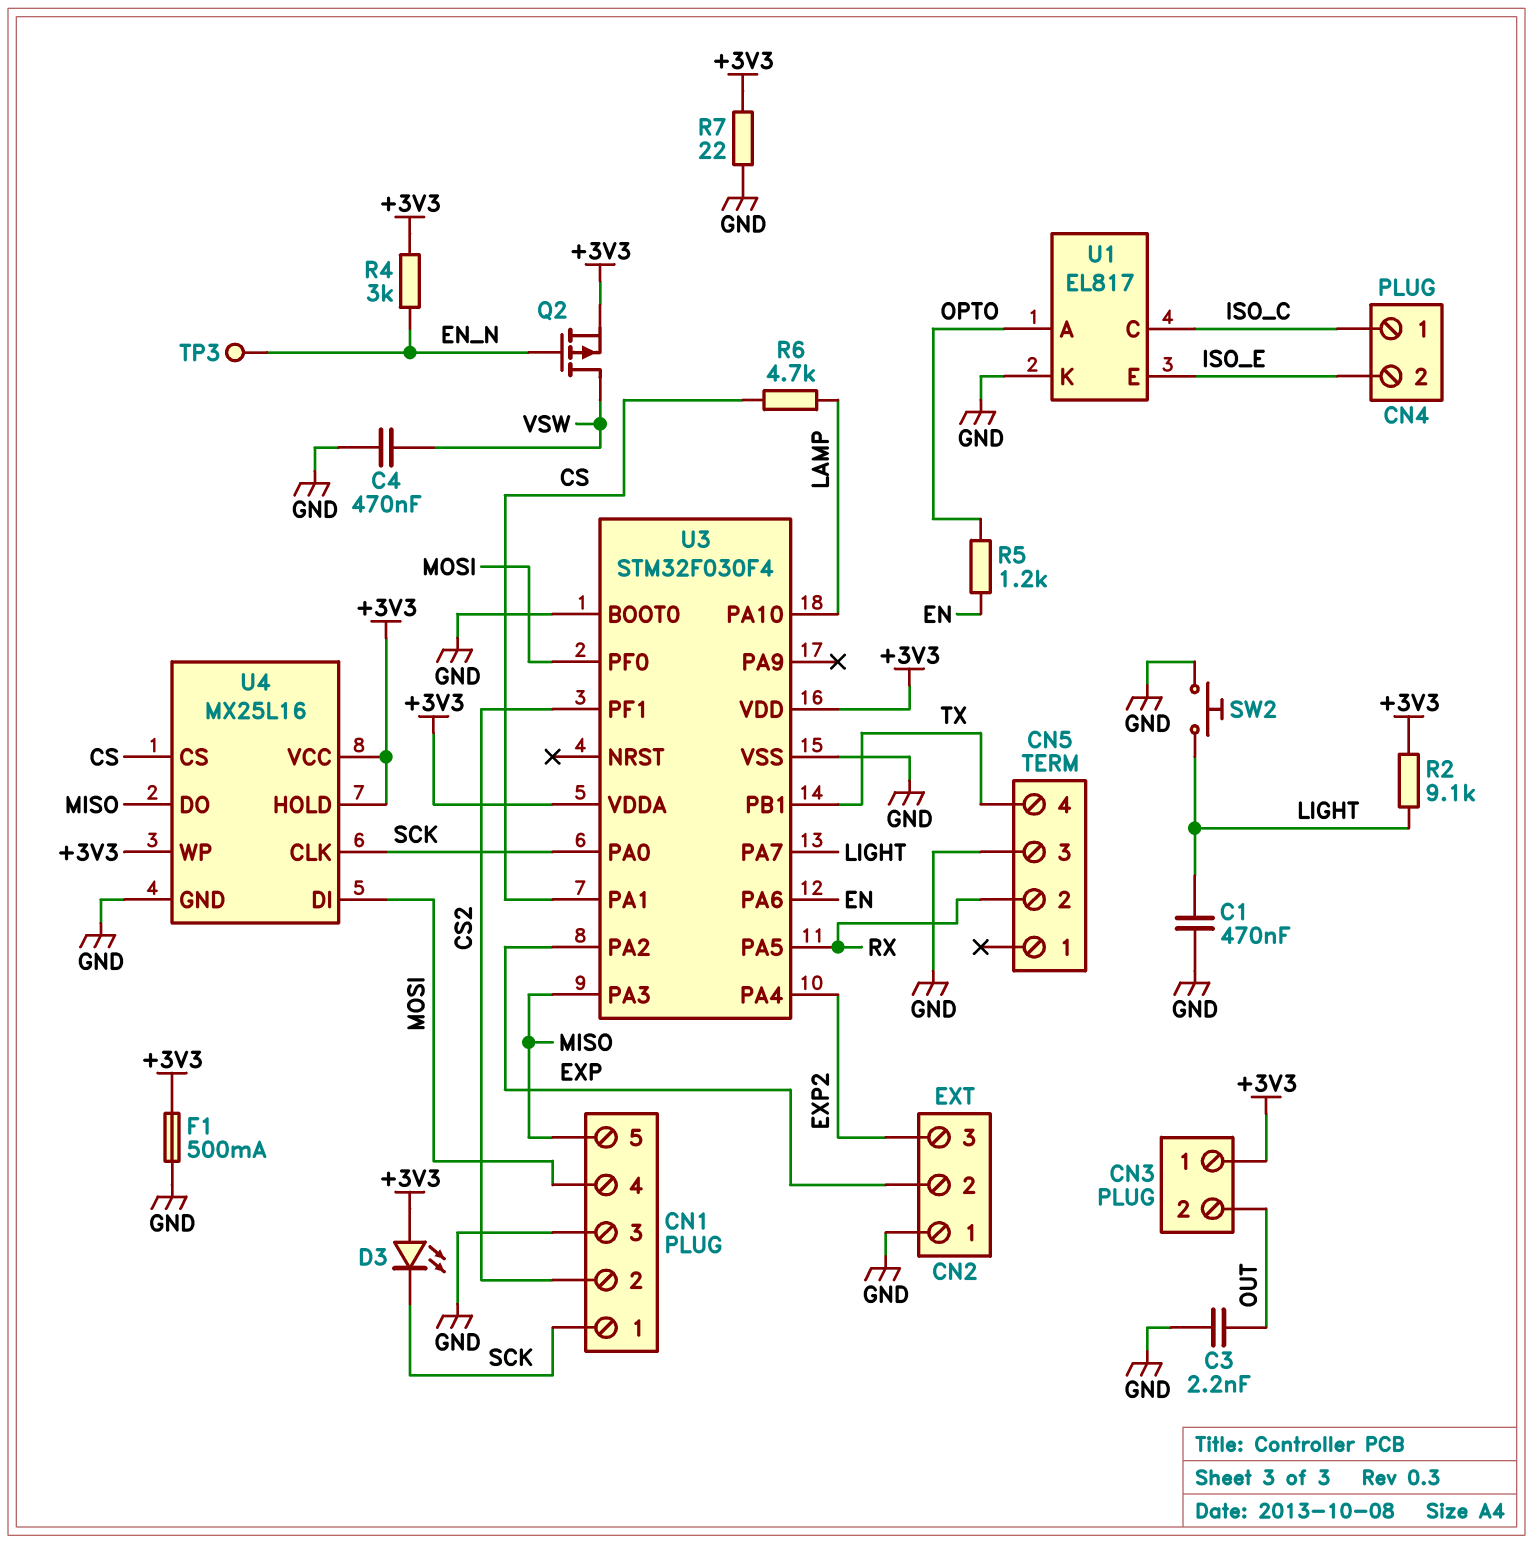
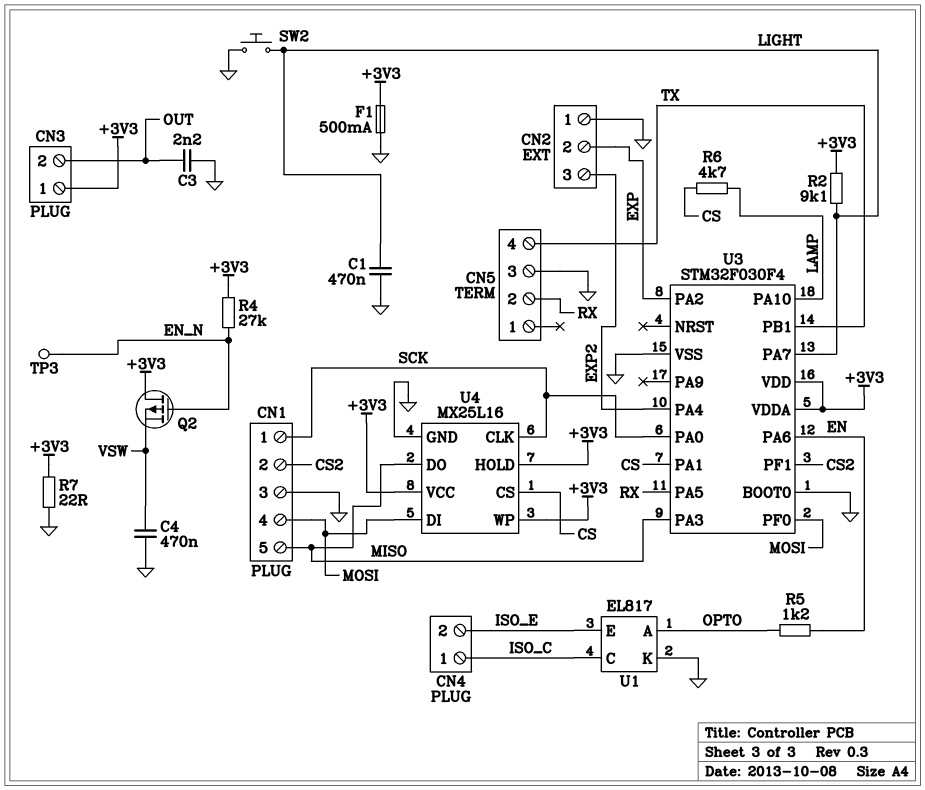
D3: LED (A +3V3, K SCK) -> none
Q2: PMOS (G EN_N, D VSW, S +3V3) -> PMOS (G EN_N, D +3V3, S VSW)
R4: 3k (+3V3, EN_N) -> 27k (+3V3, EN_N)

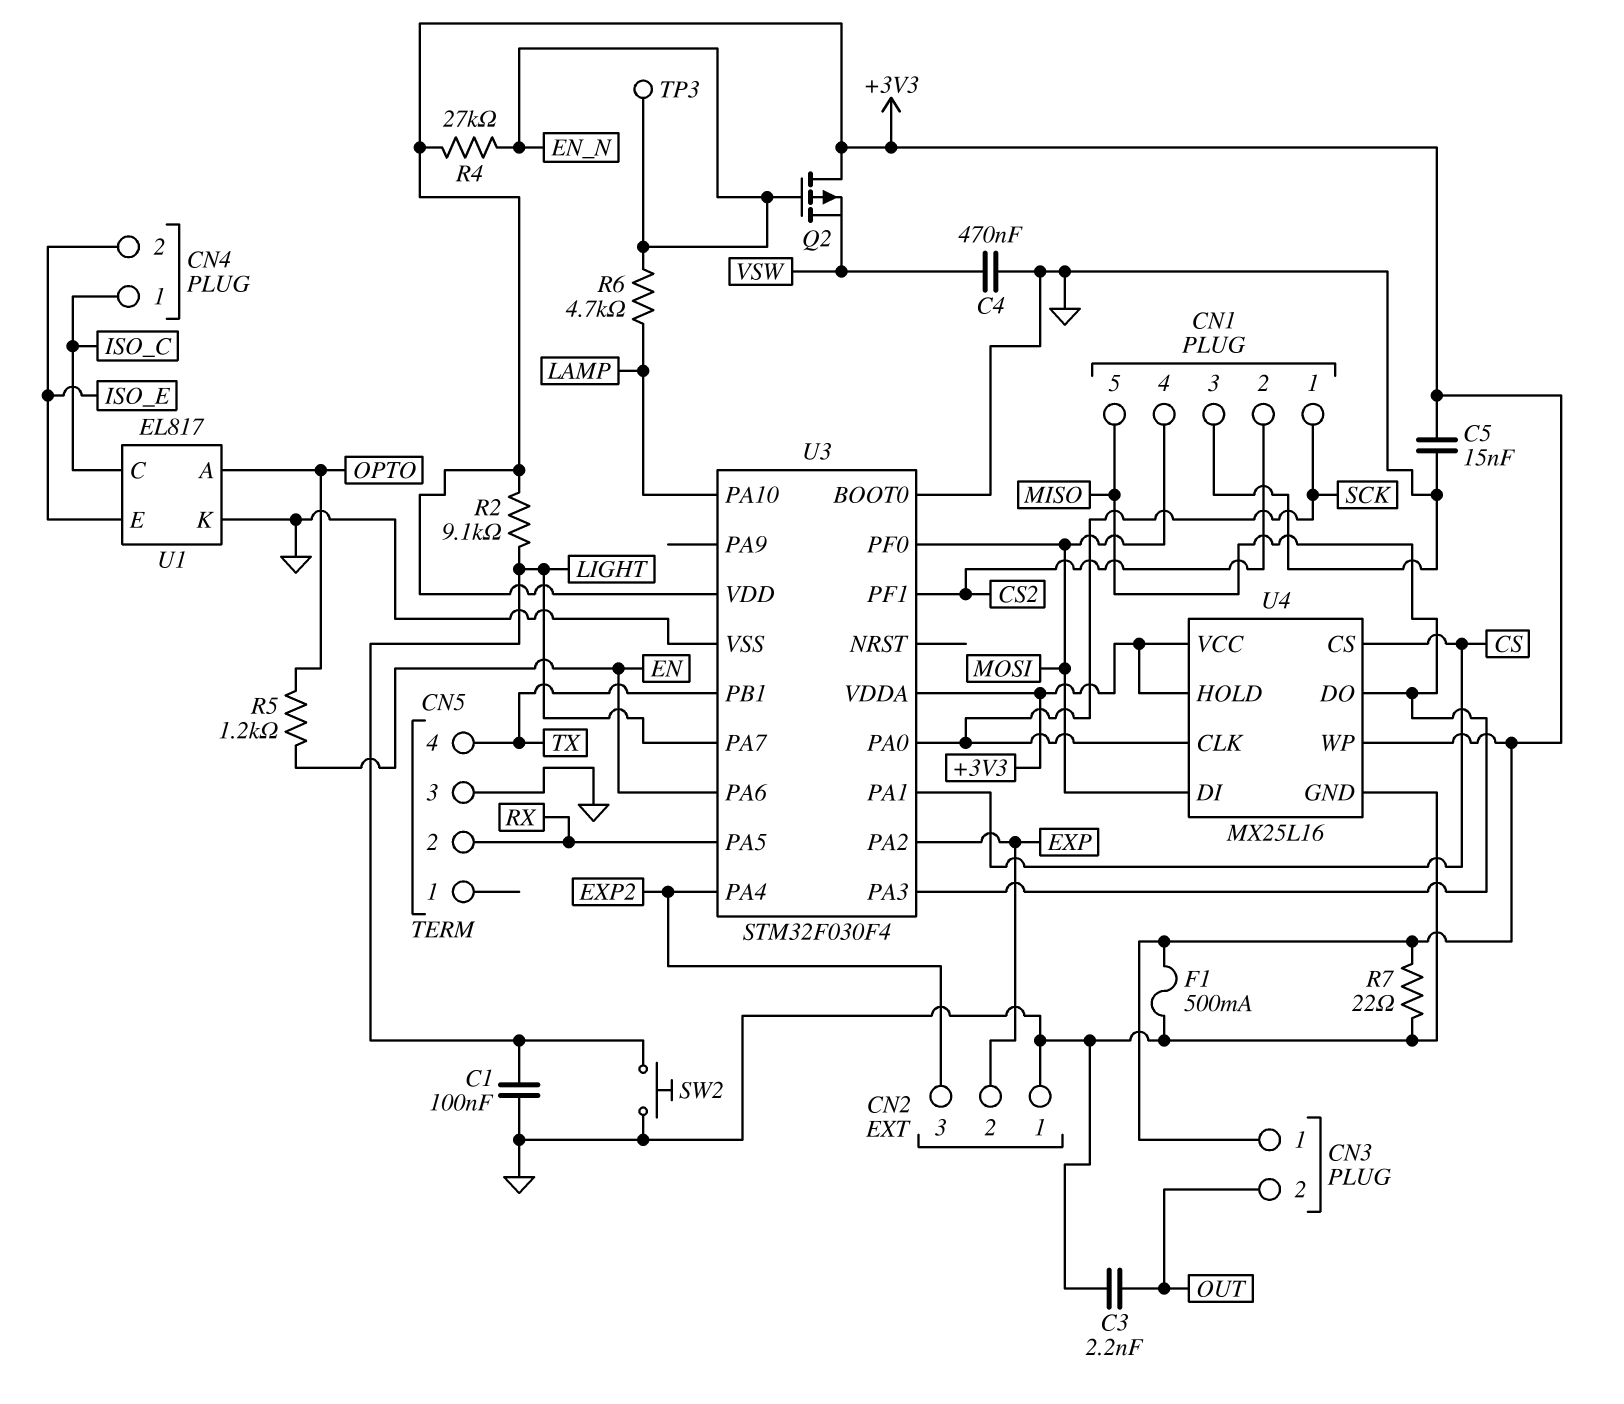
C1: 470nF (GND, LIGHT) -> 100nF (GND, LIGHT)
C5: none -> 15nF (+3V3, GND)
R6: 4.7k (CS, LAMP) -> 4.7k (EN_N, LAMP)

